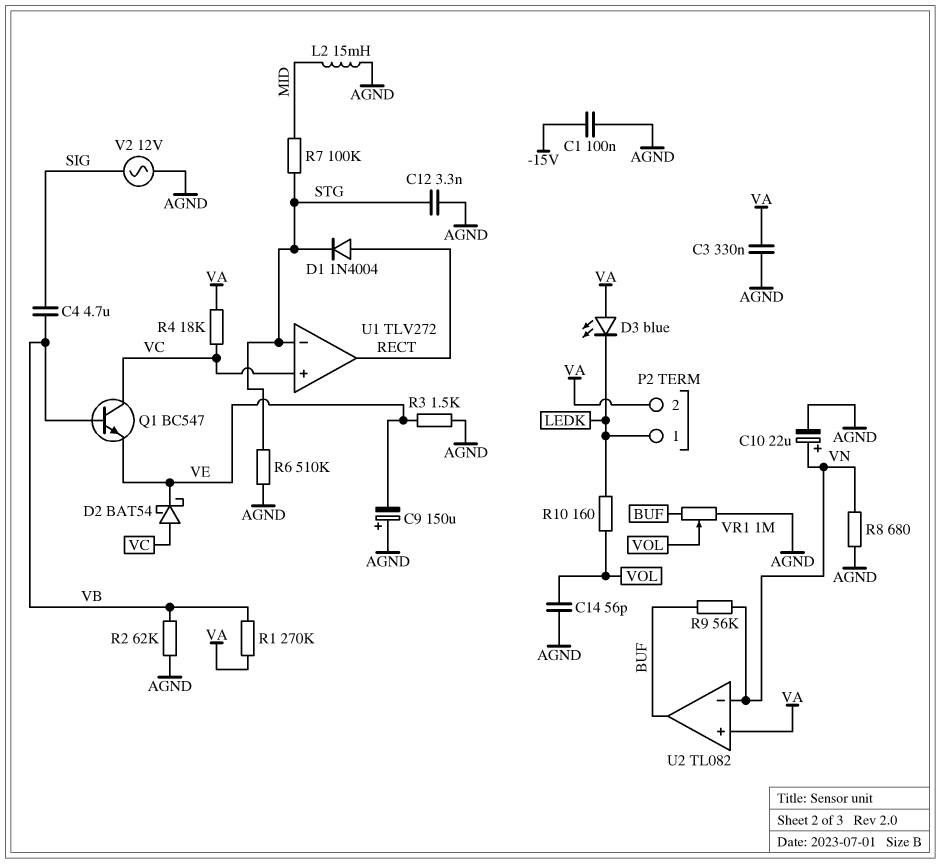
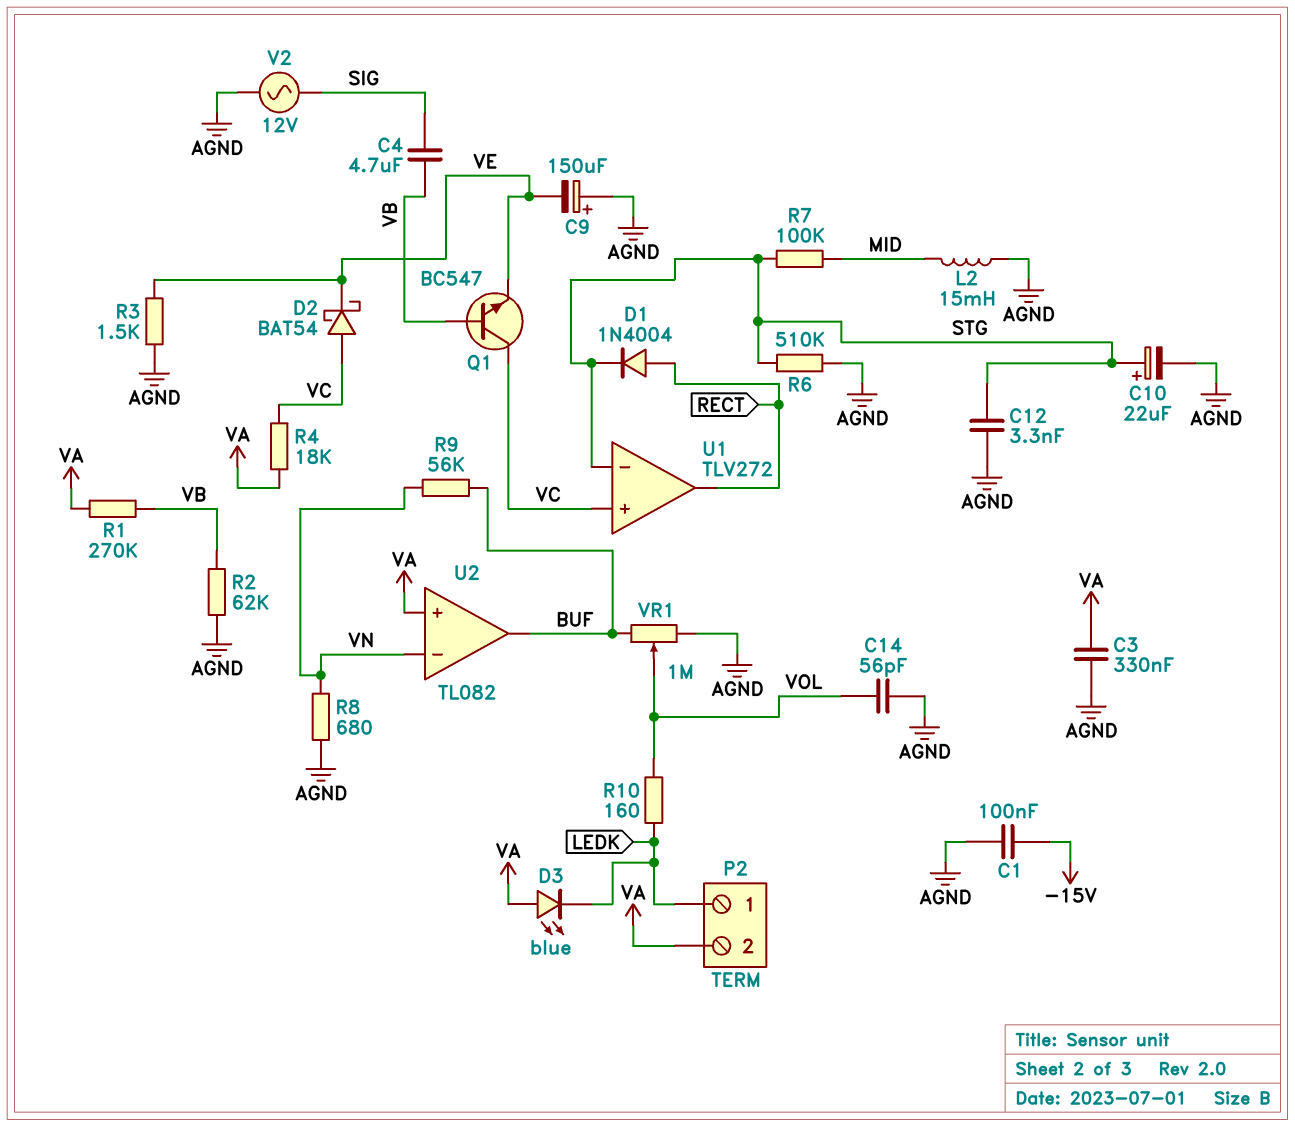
C10: 22uF (plus VN, minus AGND) -> 22uF (plus STG, minus AGND)

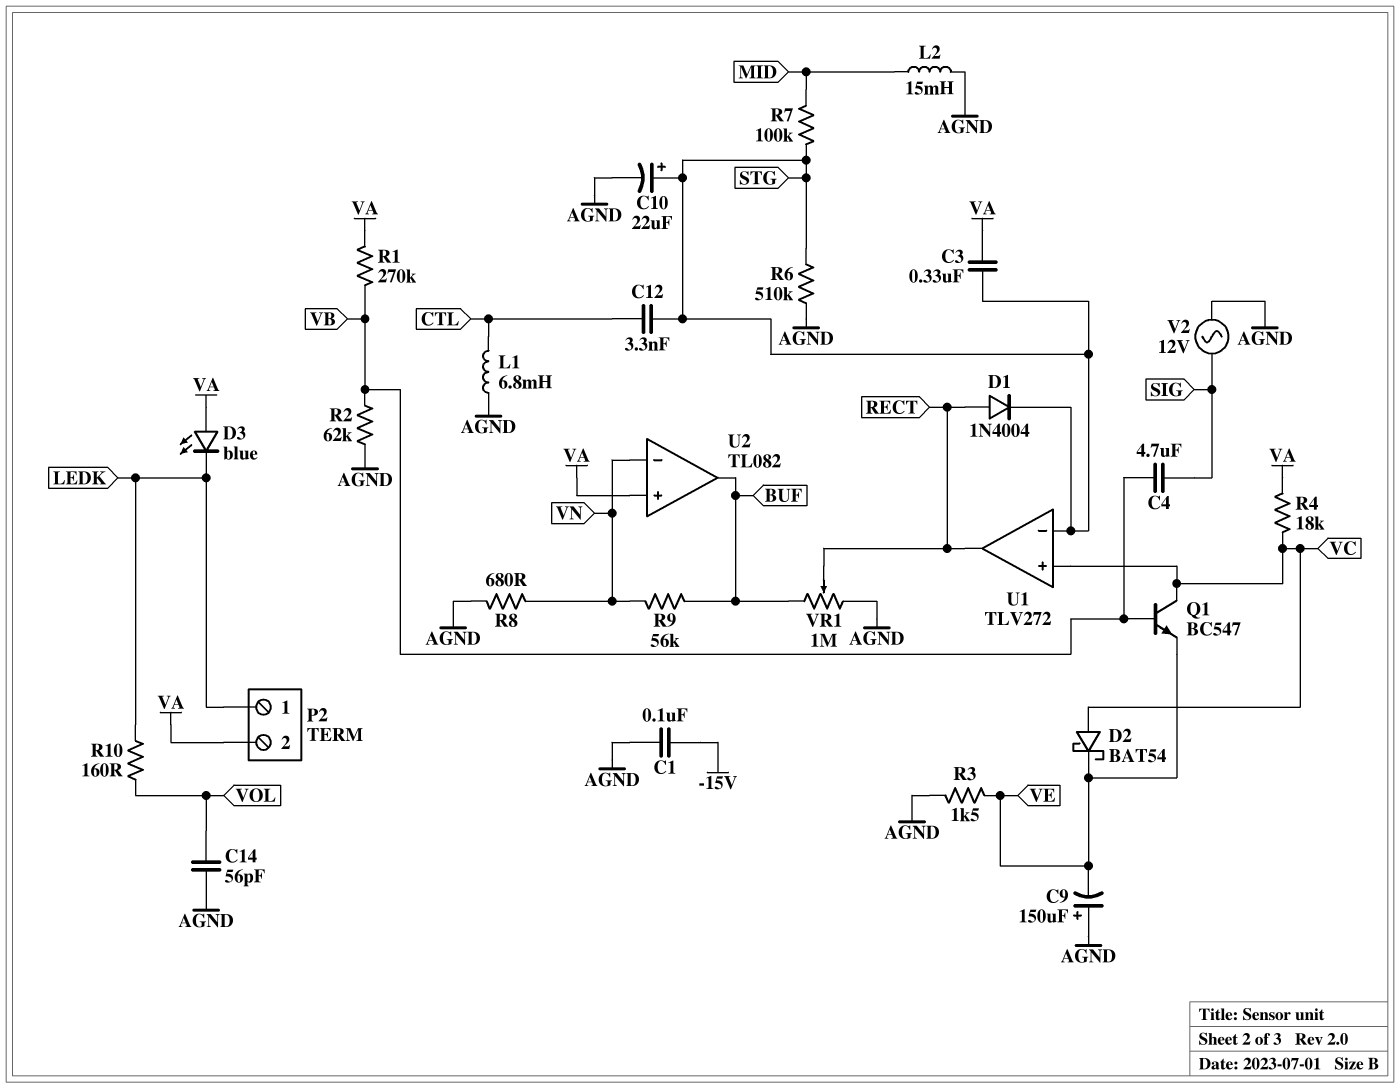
C3: 330nF (AGND, VA) -> 330nF (STG, VA)
C12: 3.3nF (AGND, STG) -> 3.3nF (CTL, STG)
L1: none -> 6.8mH (AGND, CTL)
VR1: 1M (AGND, BUF, wiper VOL) -> 1M (AGND, BUF, wiper RECT)

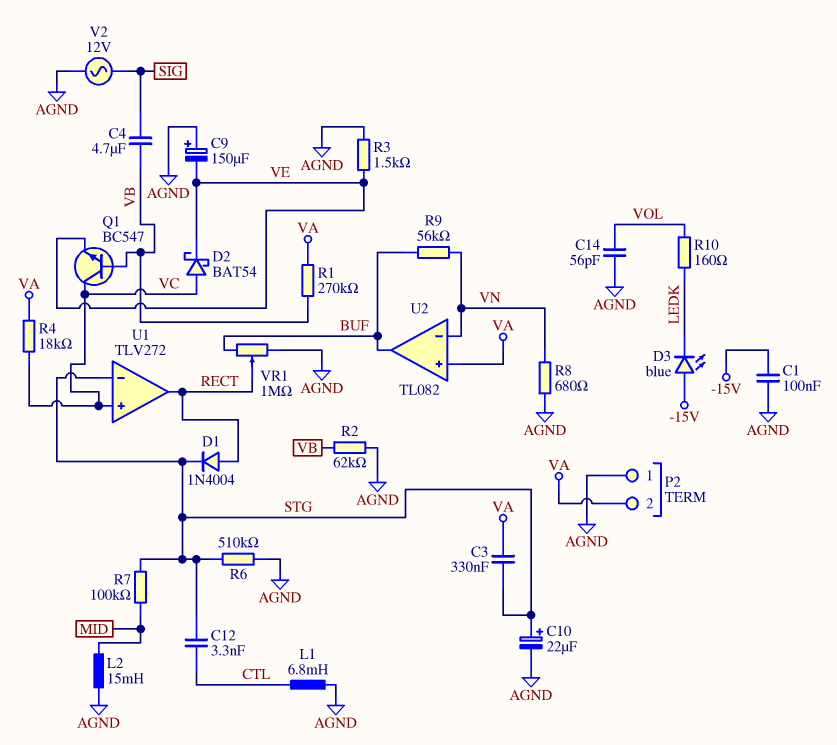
D3: LED blue (A VA, K LEDK) -> LED blue (A -15V, K LEDK)
P2 pin 1: LEDK -> AGND

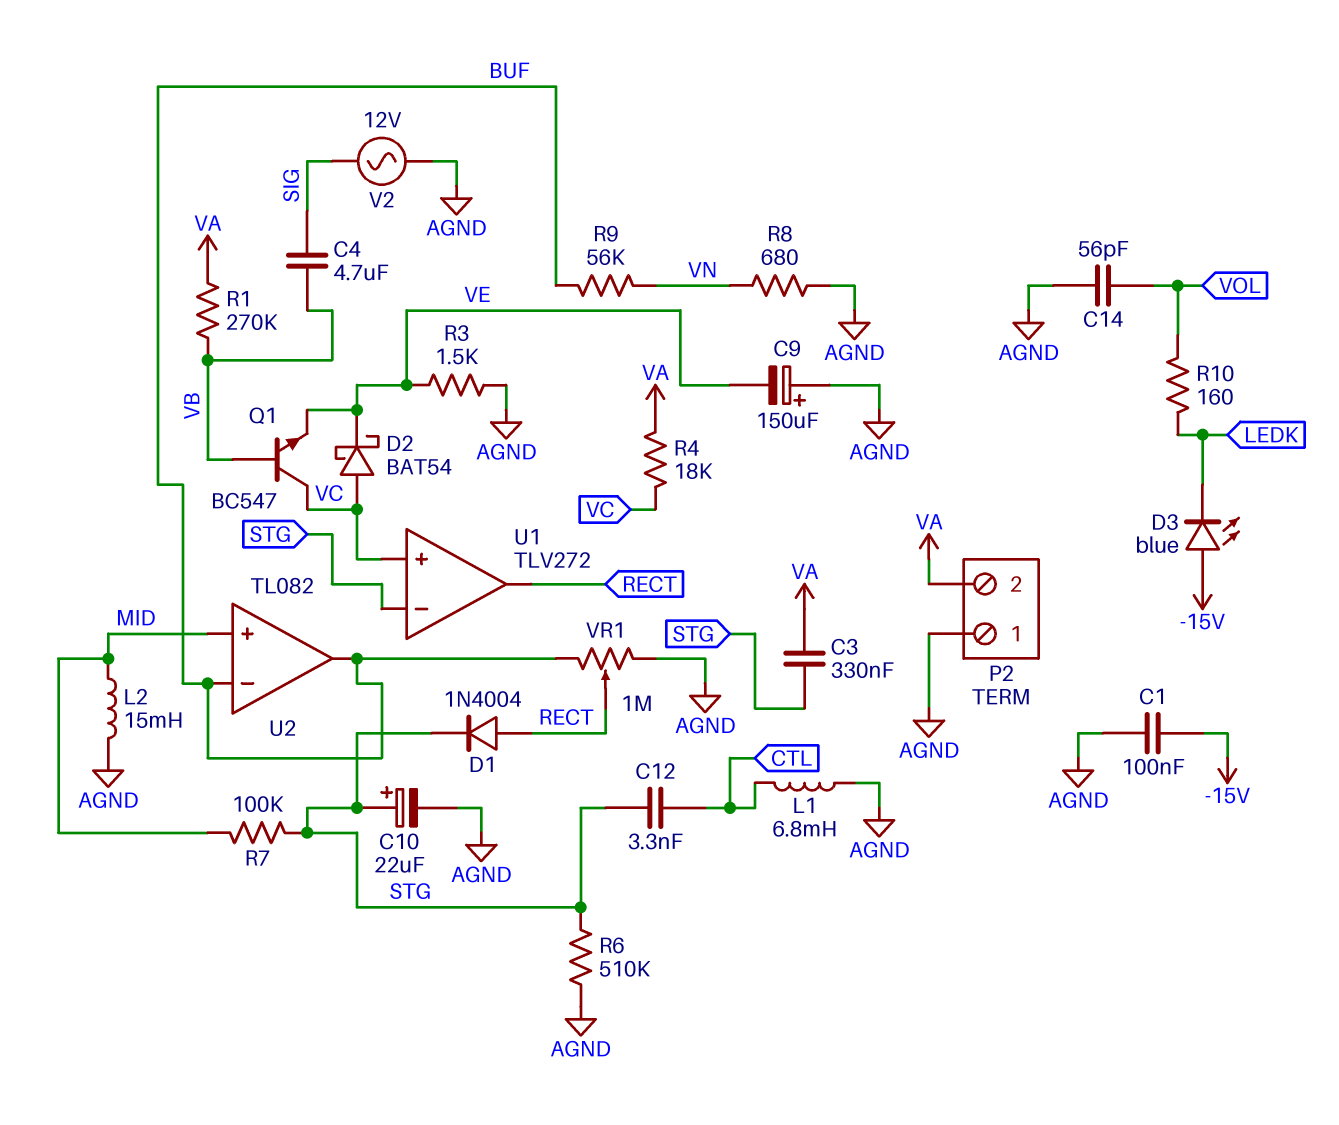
R2: 62k (AGND, VB) -> none
U2 pin in+: VA -> MID
U2 pin in-: VN -> BUF

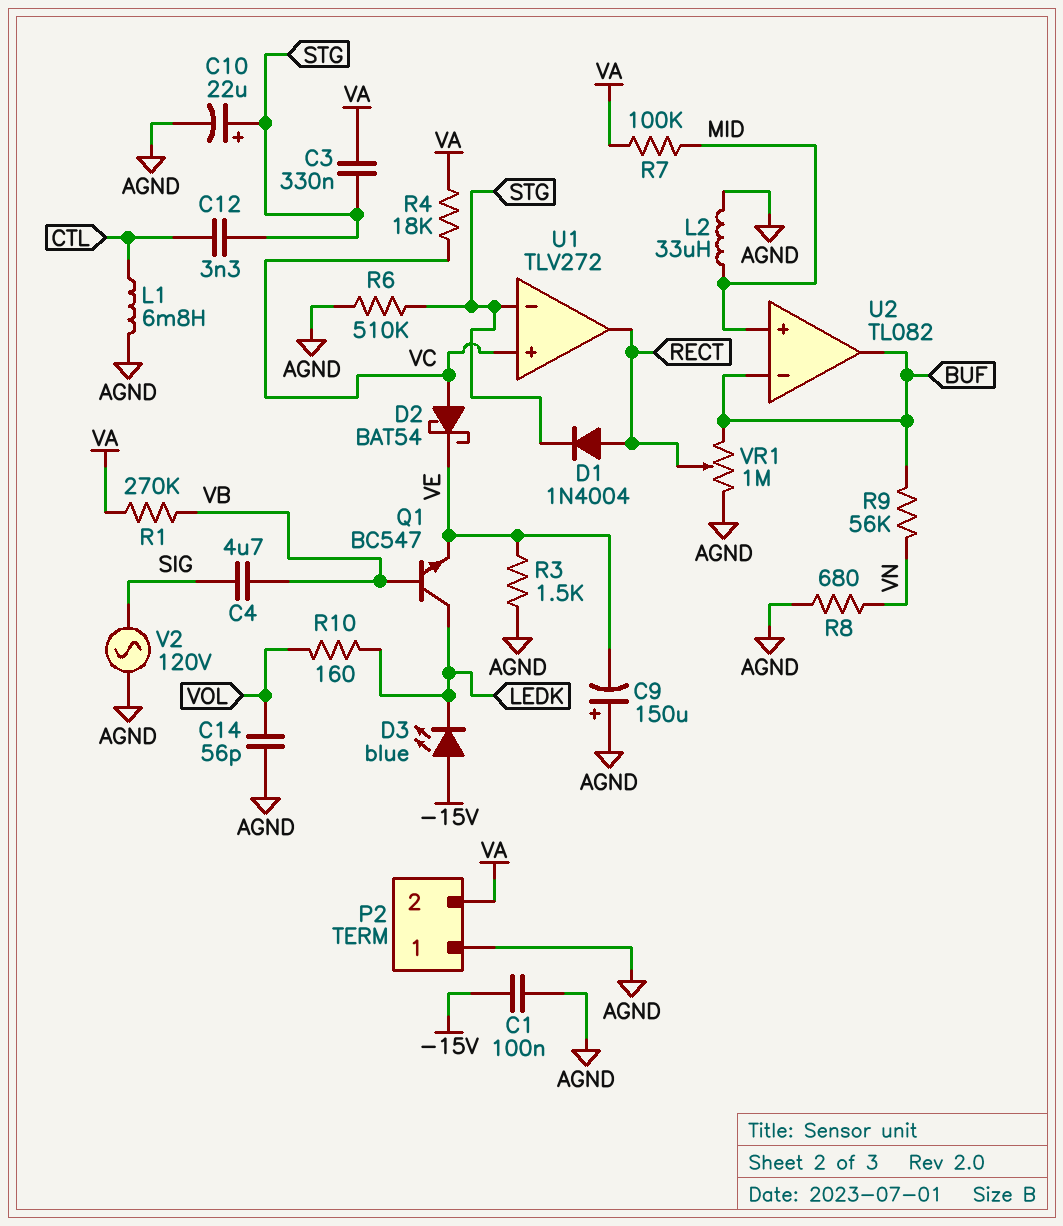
L2: 15mH (AGND, MID) -> 33uH (AGND, MID)
Q1: NPN BC547 (B VB, C VC, E VE) -> NPN BC547 (B VB, C LEDK, E VE)
R7: 100k (MID, STG) -> 100k (MID, VA)
V2: AC 12V (AGND, SIG) -> AC 120V (AGND, SIG)

